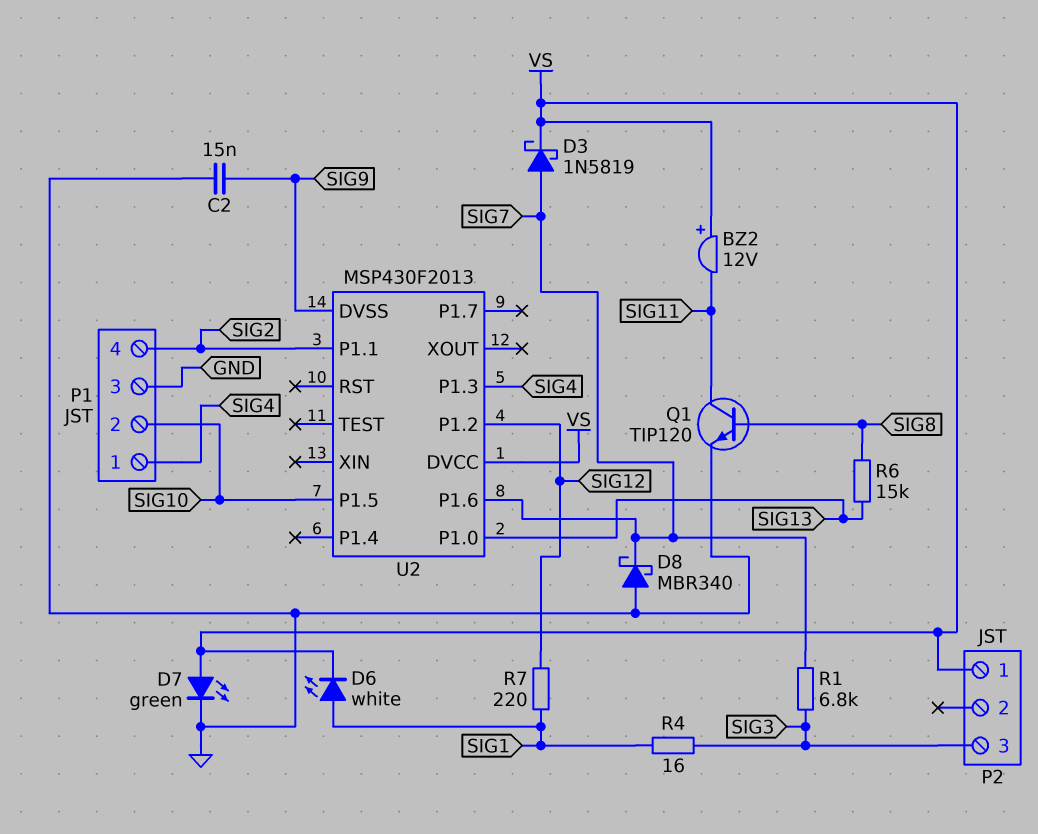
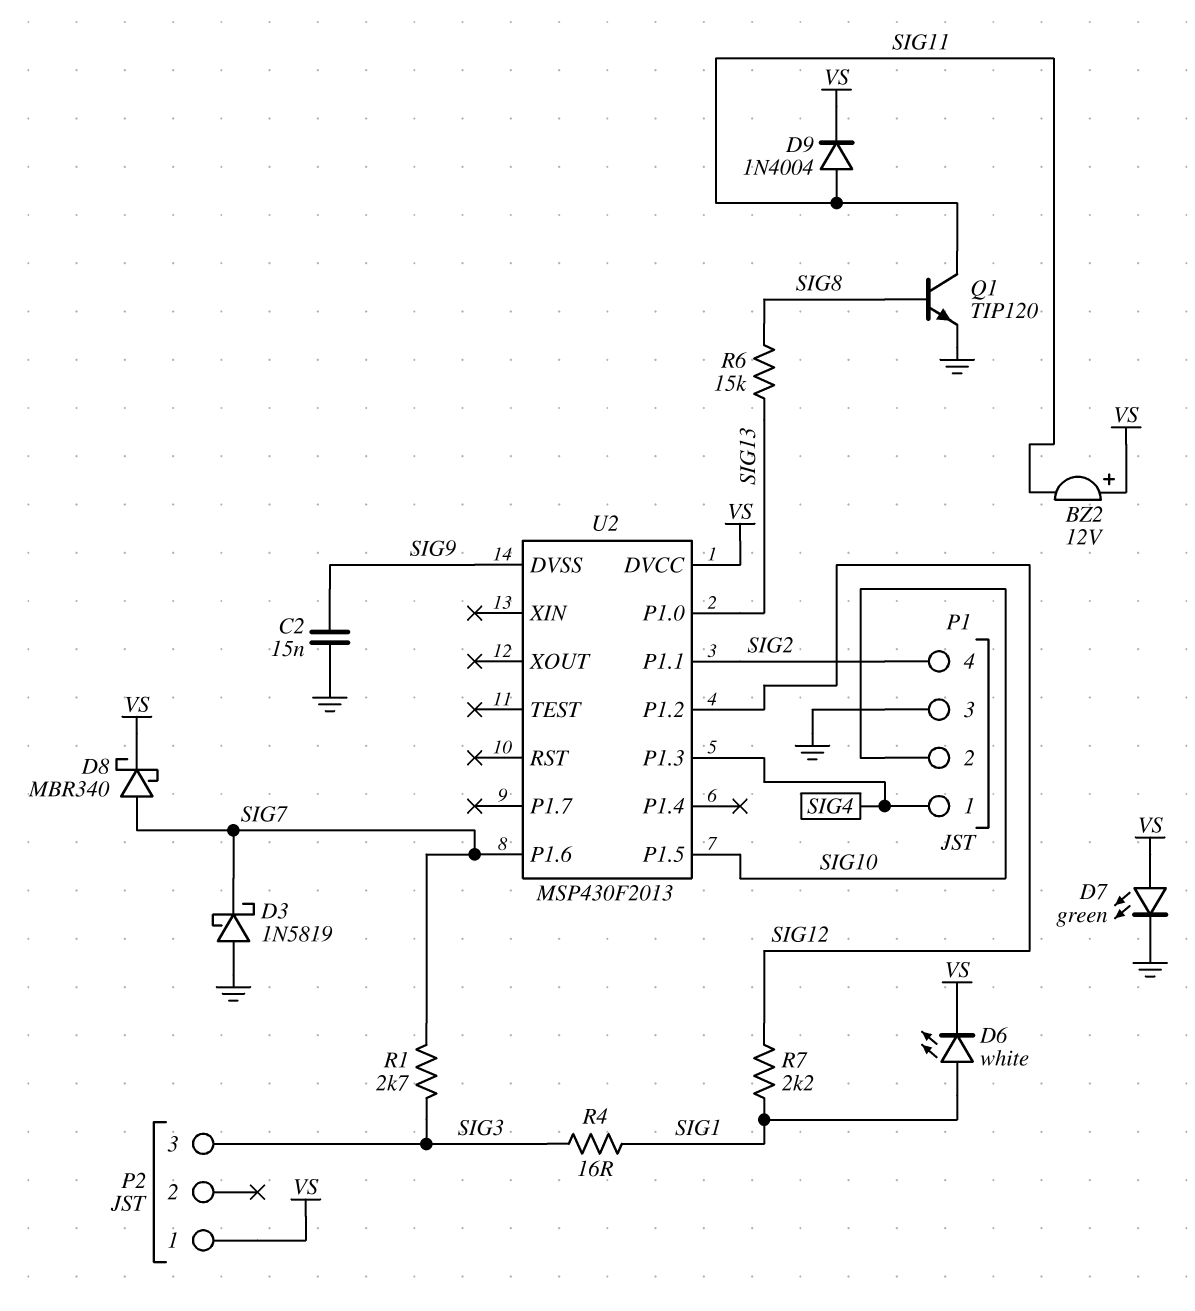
D3: schottky 1N5819 (A SIG7, K VS) -> schottky 1N5819 (A GND, K SIG7)
D8: schottky MBR340 (A GND, K SIG7) -> schottky MBR340 (A SIG7, K VS)
D9: none -> diode 1N4004 (A SIG11, K VS)
R1: 6.8k (SIG3, SIG7) -> 2.7k (SIG3, SIG7)
R7: 220 (SIG1, SIG12) -> 2.2k (SIG1, SIG12)

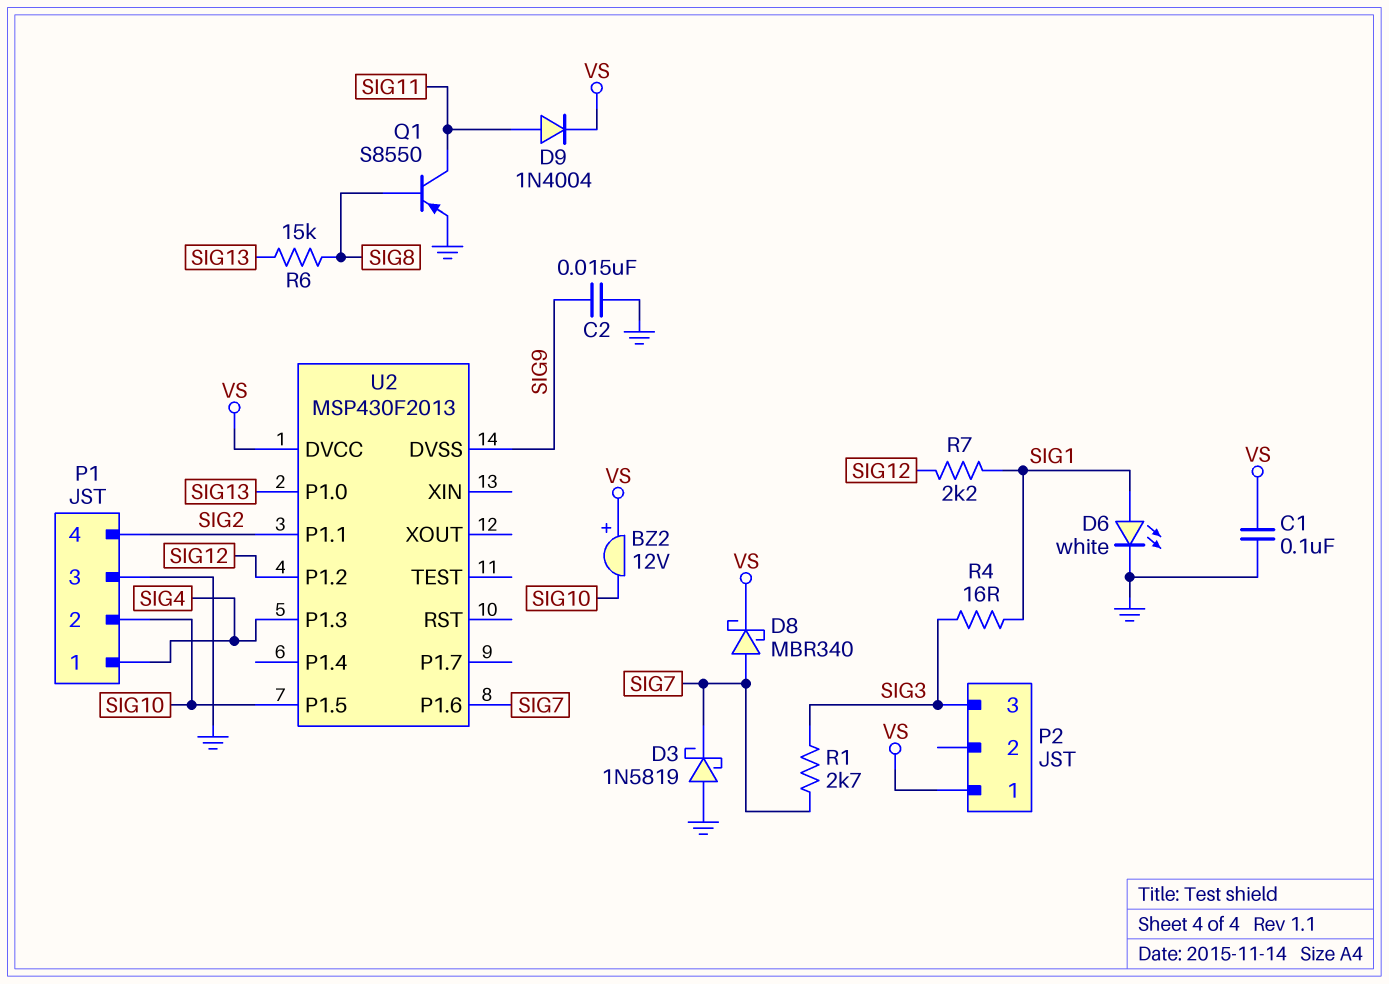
BZ2: buzzer 12V (plus VS, minus SIG11) -> buzzer 12V (plus VS, minus SIG10)
C1: none -> 100nF (GND, VS)
D6: LED white (A SIG1, K VS) -> LED white (A SIG1, K GND)
D7: LED green (A VS, K GND) -> none
Q1: NPN TIP120 (B SIG8, C SIG11, E GND) -> PNP S8550 (B SIG8, C SIG11, E GND)

